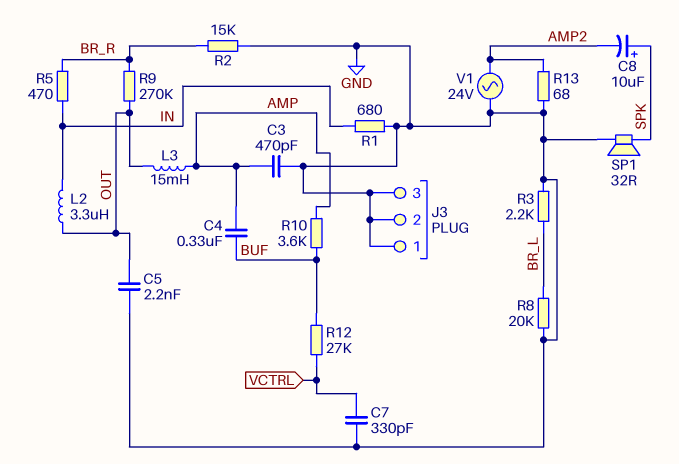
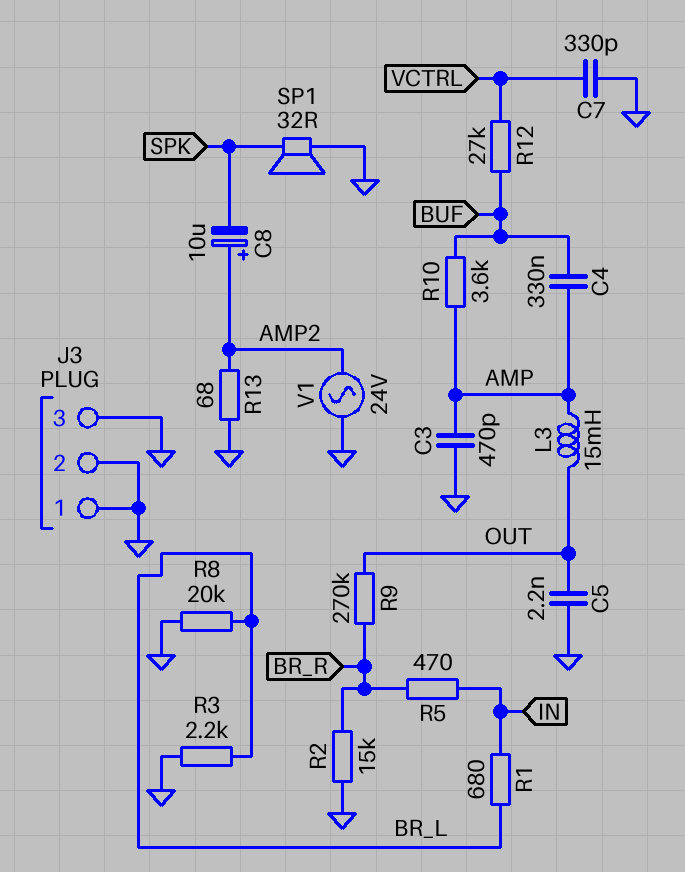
C8: 10uF (plus SPK, minus AMP2) -> 10uF (plus AMP2, minus SPK)
L2: 3.3uH (IN, OUT) -> none
R1: 680 (GND, IN) -> 680 (BR_L, IN)

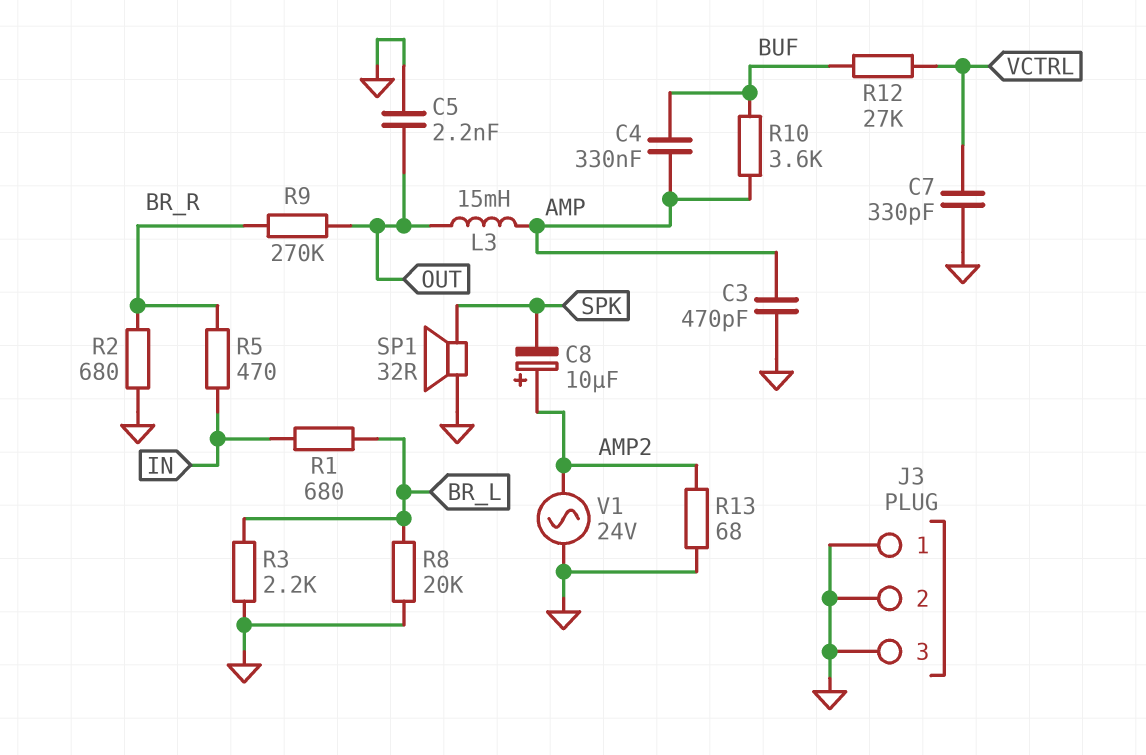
R2: 15k (BR_R, GND) -> 680 (BR_R, GND)

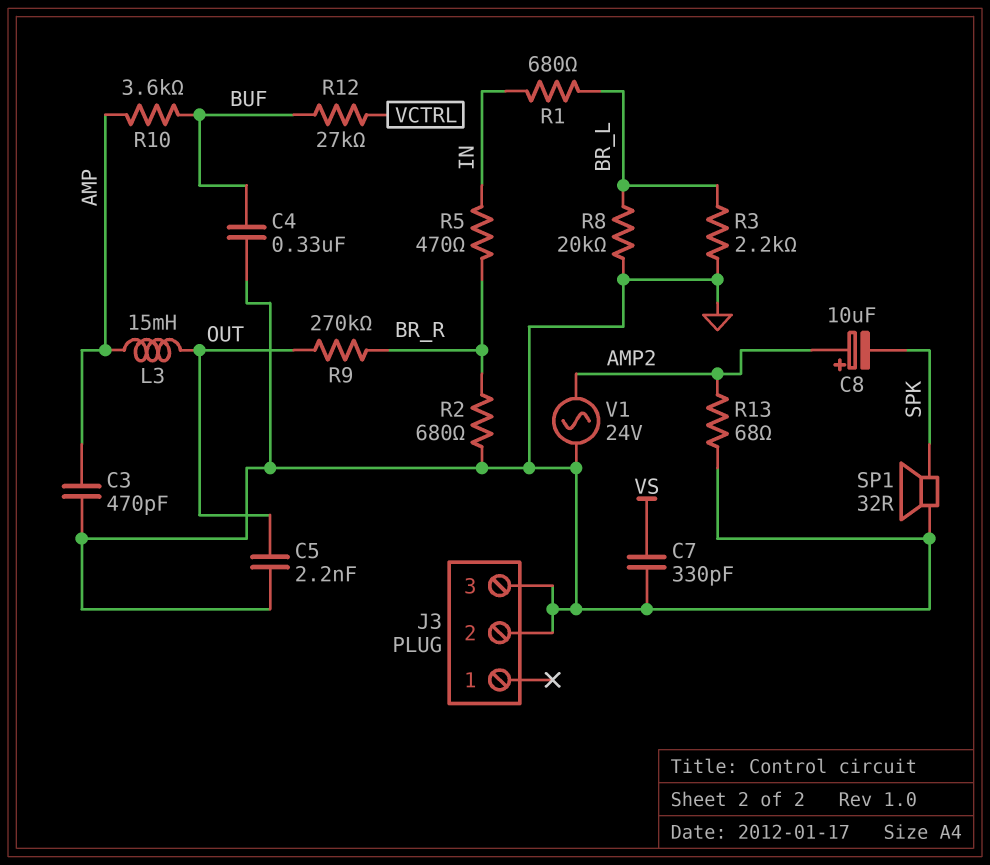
C4: 330nF (AMP, BUF) -> 330nF (BUF, GND)
C7: 330pF (GND, VCTRL) -> 330pF (GND, VS)
J3 pin 1: GND -> none

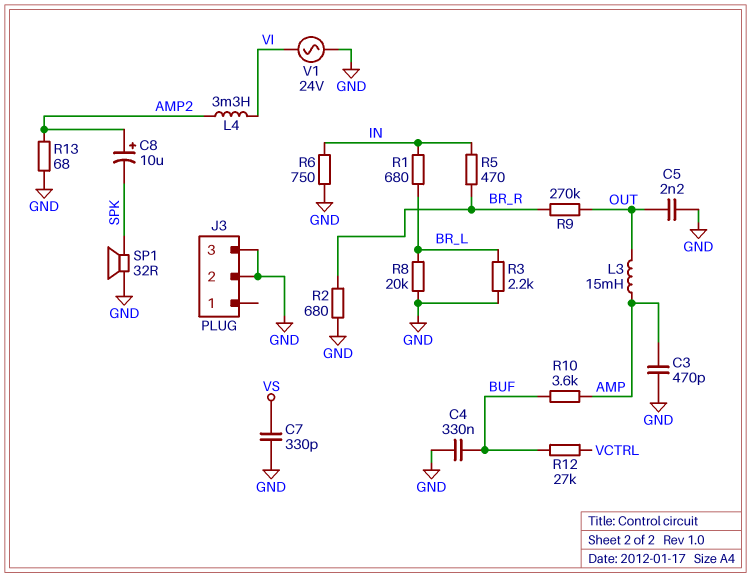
L4: none -> 3.3mH (AMP2, VI)
R6: none -> 750 (GND, IN)
V1: AC 24V (AMP2, GND) -> AC 24V (GND, VI)

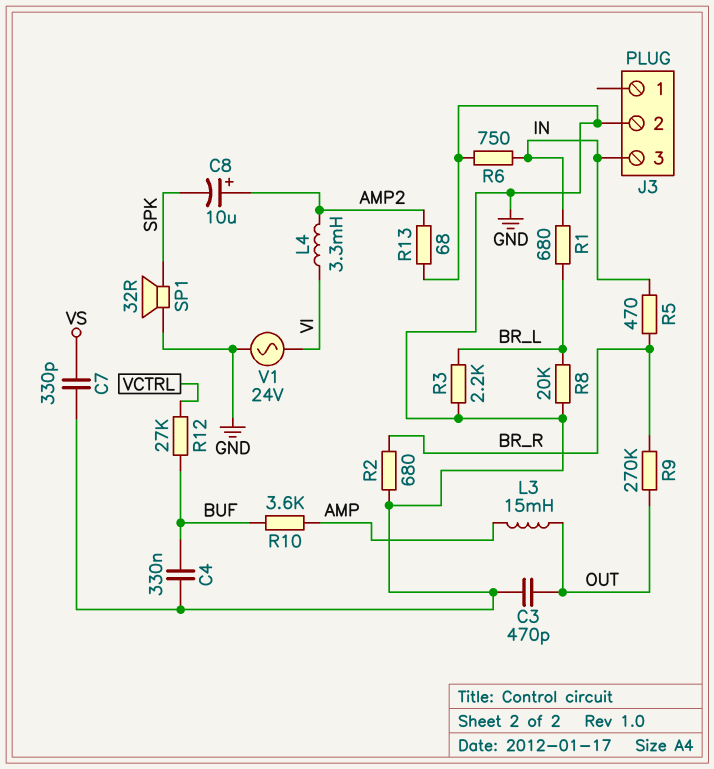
C3: 470pF (AMP, GND) -> 470pF (GND, OUT)
C5: 2.2nF (GND, OUT) -> none
J3 pin 3: GND -> IN

